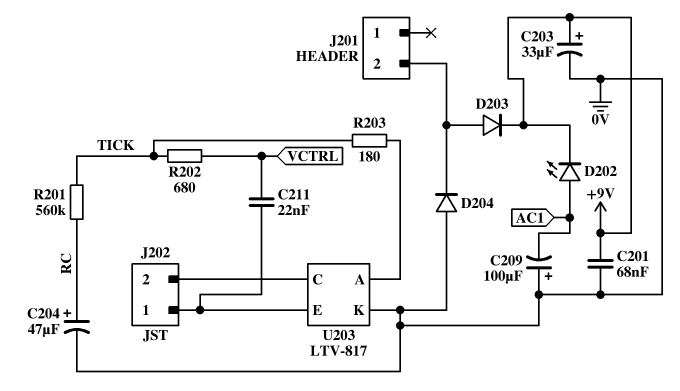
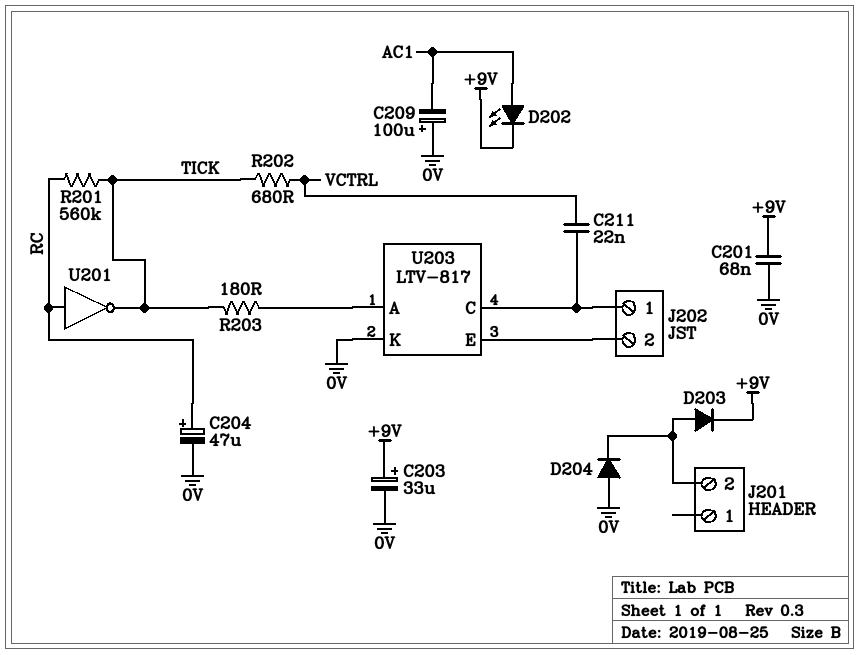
U201: none -> NOT (in RC, out TICK)
U203 pin C: J202/2 -> J202/1
U203 pin E: J202/1 -> J202/2

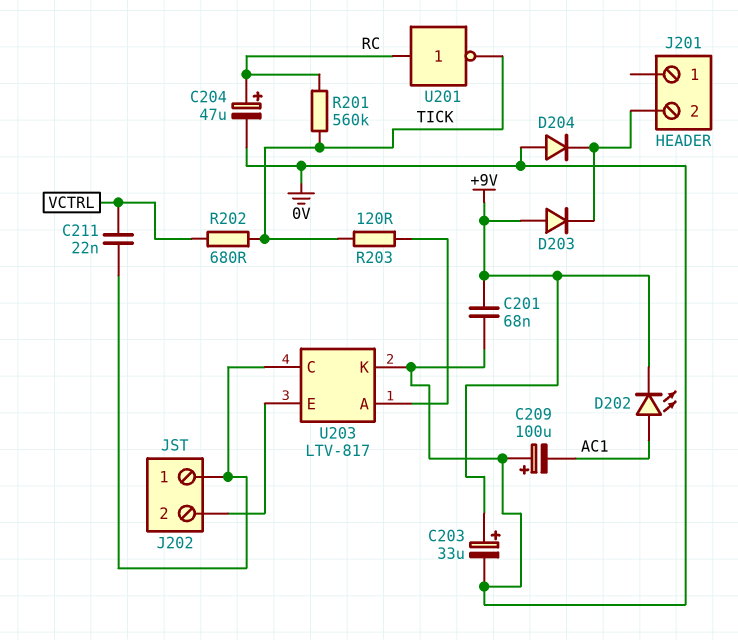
D203: diode (A J201/2, K +9V) -> diode (A +9V, K J201/2)
R203: 180 (TICK, U203/A) -> 120 (TICK, U203/A)

